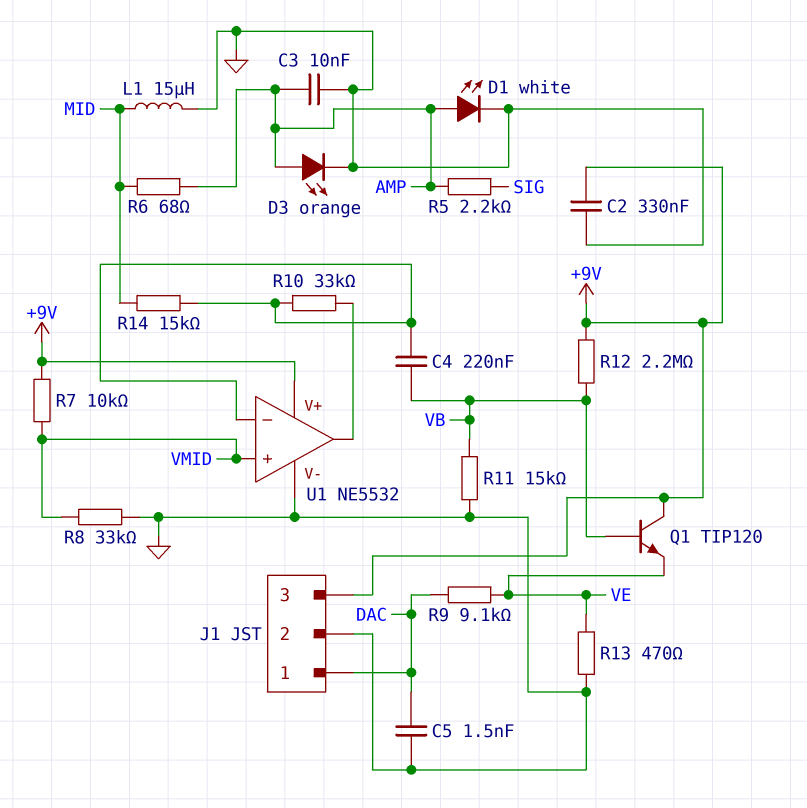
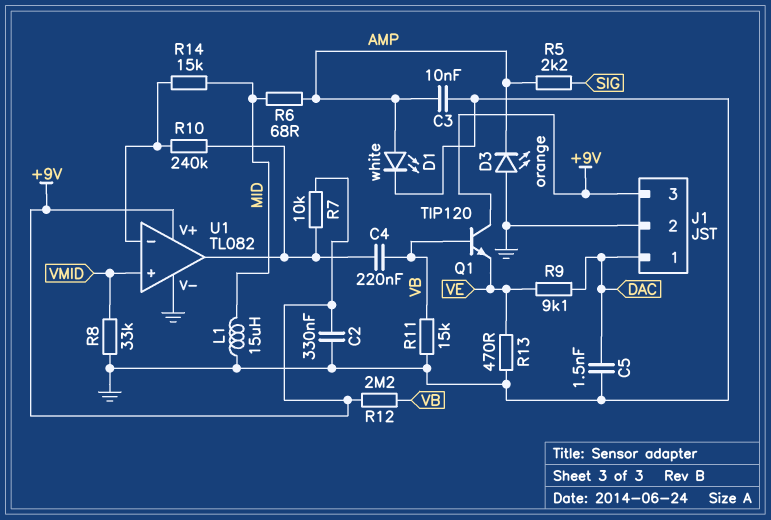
C4: 220nF (U1/in-, VB) -> 220nF (U1/out, VB)
D3: LED orange (A AMP, K GND) -> LED orange (A GND, K AMP)
R7: 10k (+9V, VMID) -> 10k (+9V, U1/out)
R10: 33k (U1/in-, U1/out) -> 240k (U1/in-, U1/out)
U1: NE5532 -> TL082

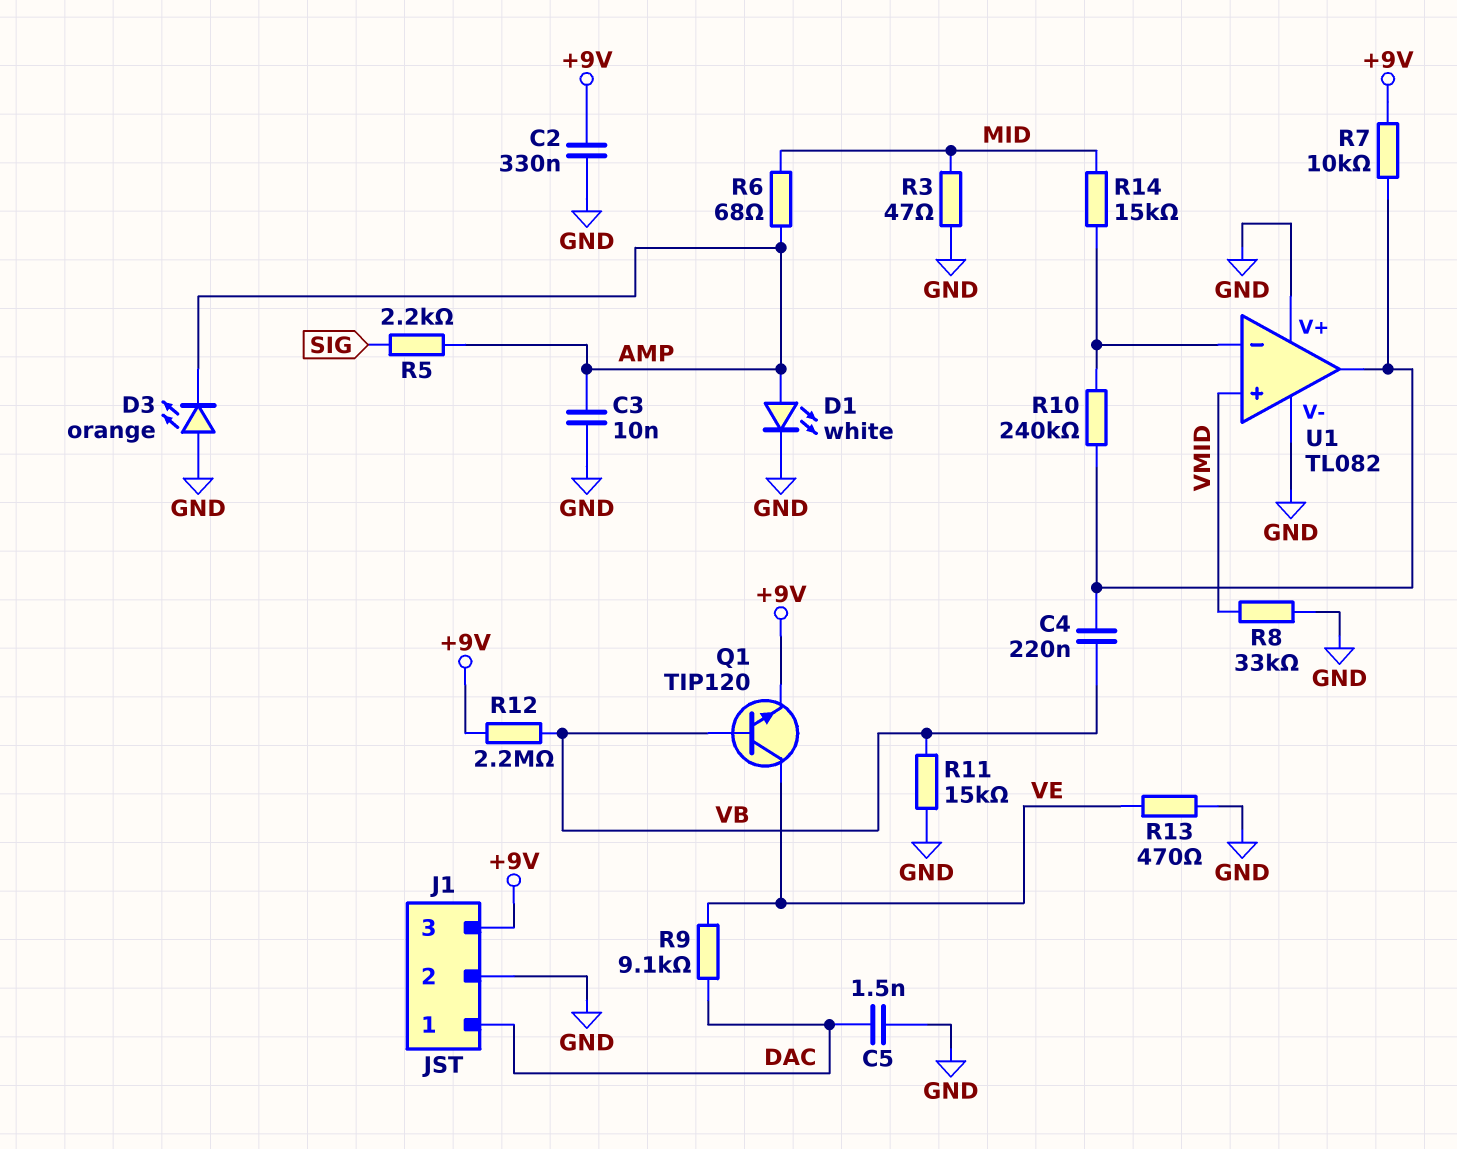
L1: 15uH (GND, MID) -> none
Q1: NPN TIP120 (B VB, C +9V, E VE) -> NPN TIP120 (B VB, C VE, E +9V)
R3: none -> 47 (GND, MID)
U1 pin V+: +9V -> GND

